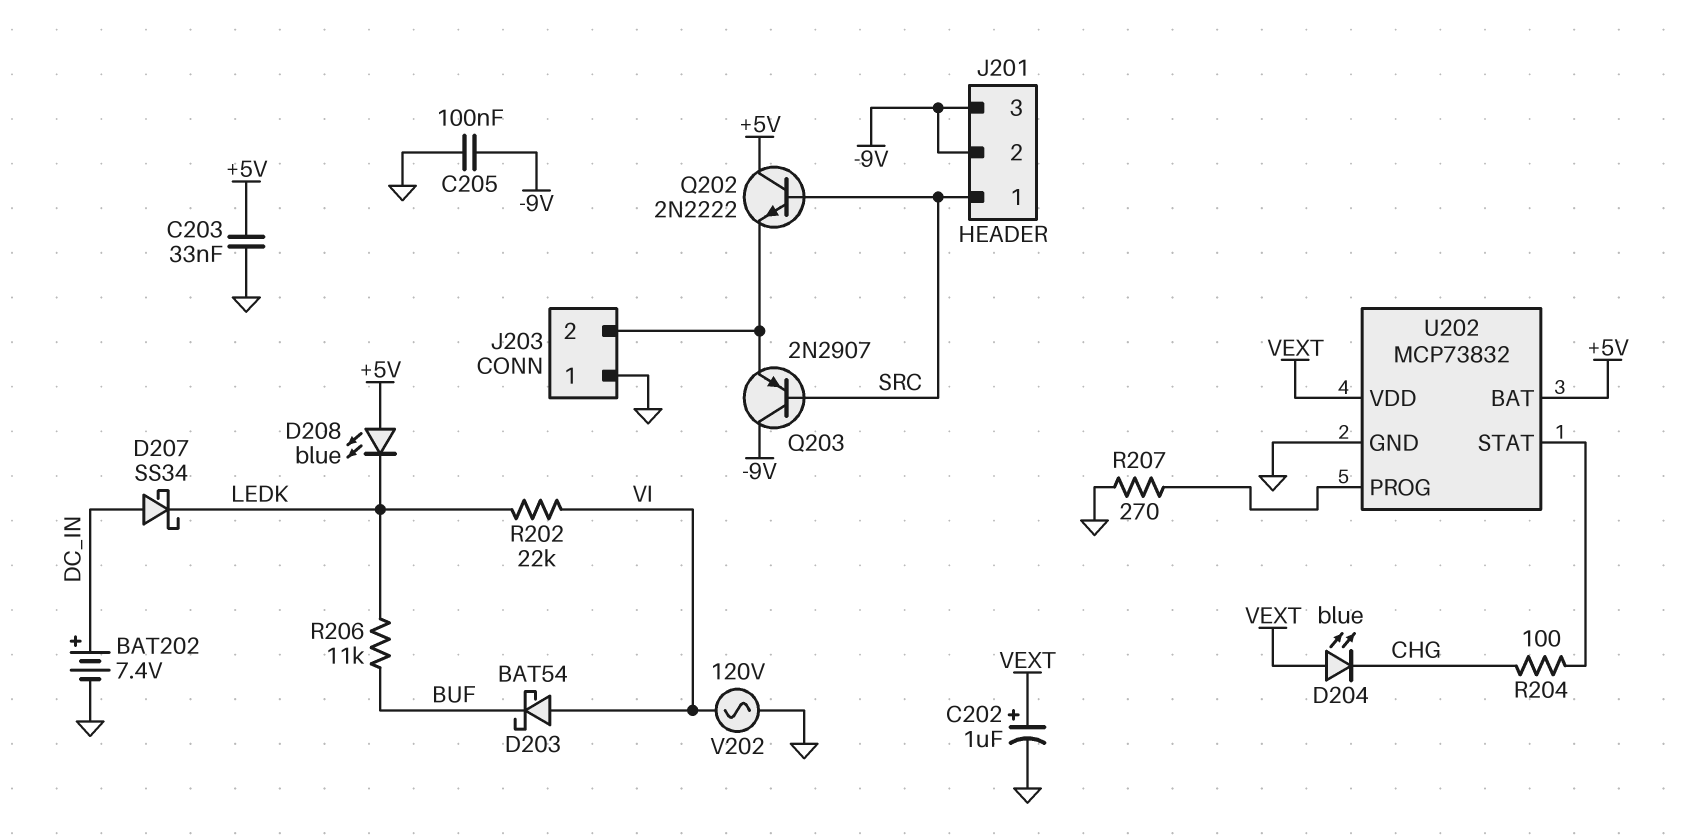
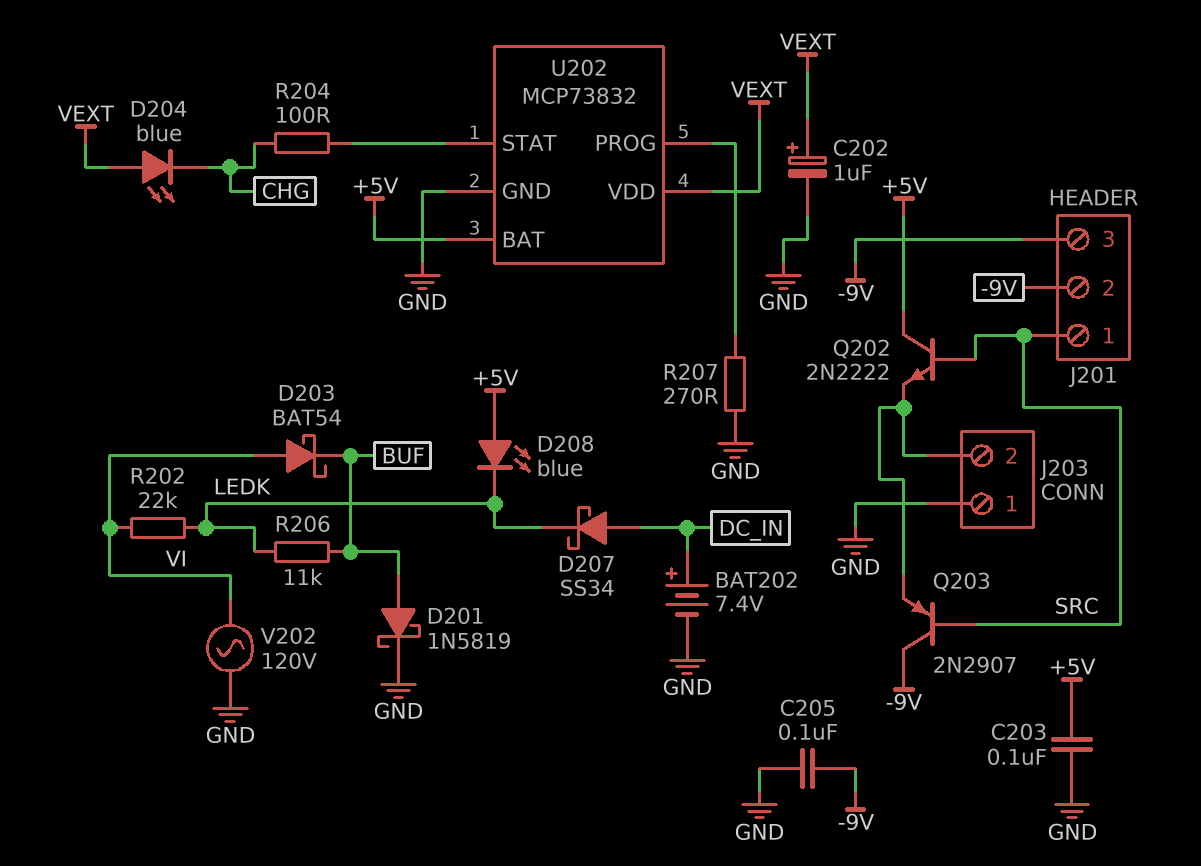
C203: 33nF (+5V, GND) -> 100nF (+5V, GND)
D201: none -> schottky 1N5819 (A BUF, K GND)

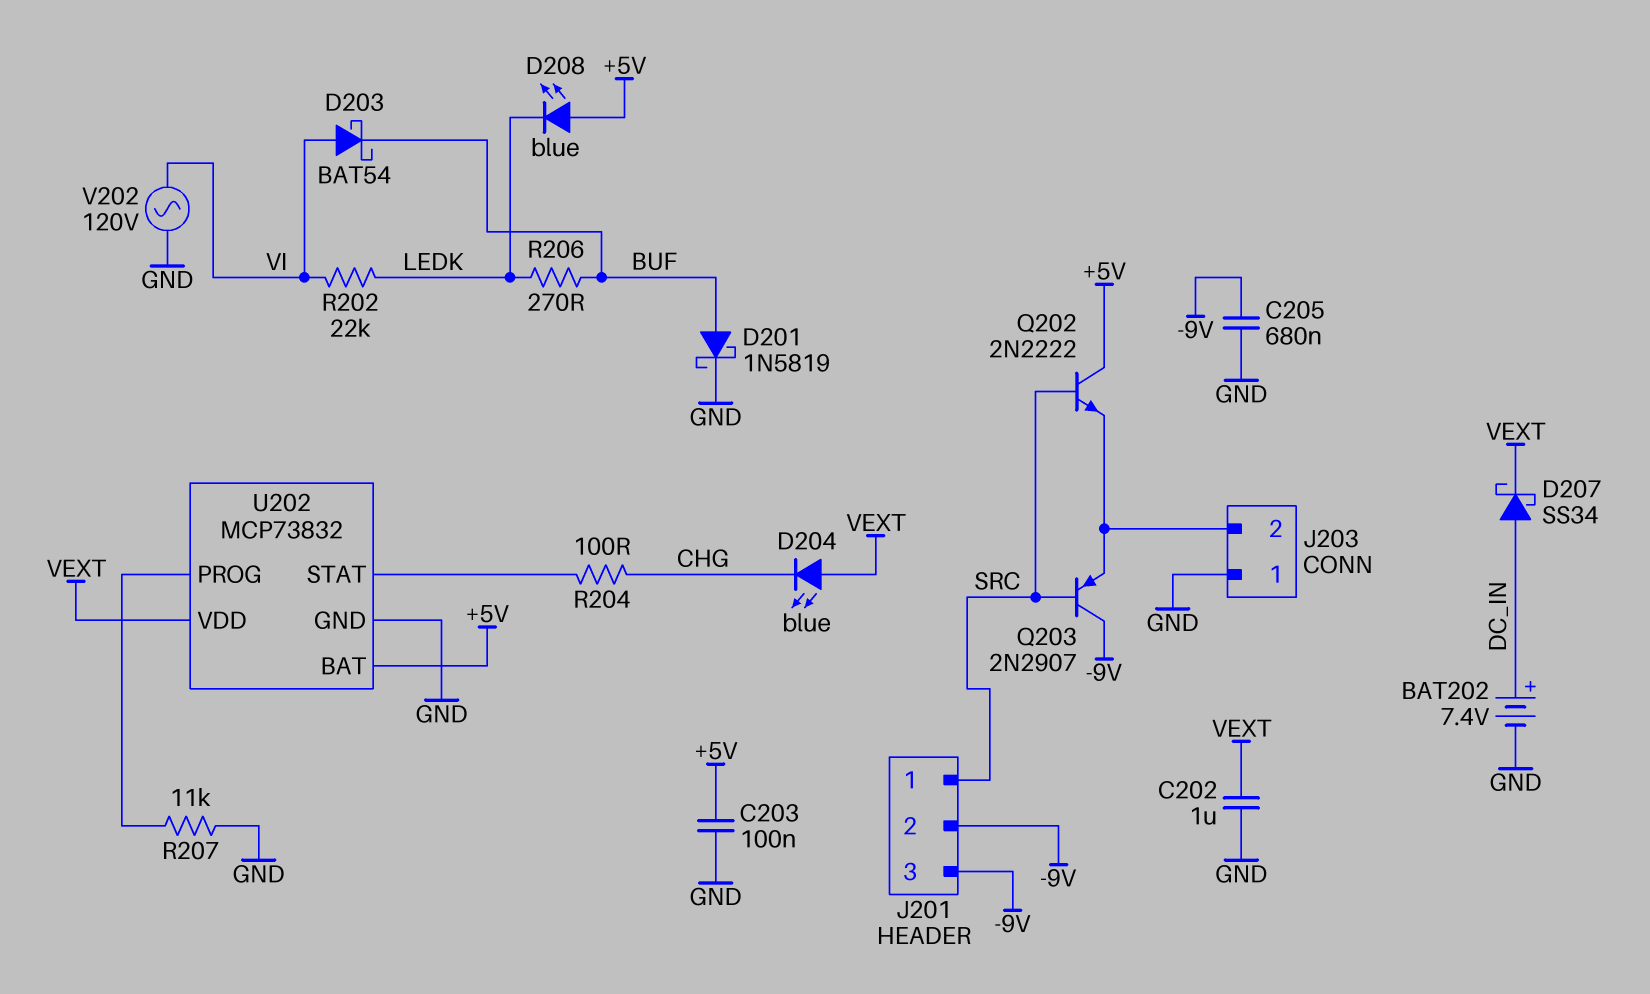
C202: 1uF (plus VEXT, minus GND) -> 1uF (GND, VEXT)
C205: 100nF (-9V, GND) -> 680nF (-9V, GND)
D207: schottky SS34 (A DC_IN, K LEDK) -> schottky SS34 (A DC_IN, K VEXT)
R206: 11k (BUF, LEDK) -> 270 (BUF, LEDK)
R207: 270 (GND, U202/PROG) -> 11k (GND, U202/PROG)

